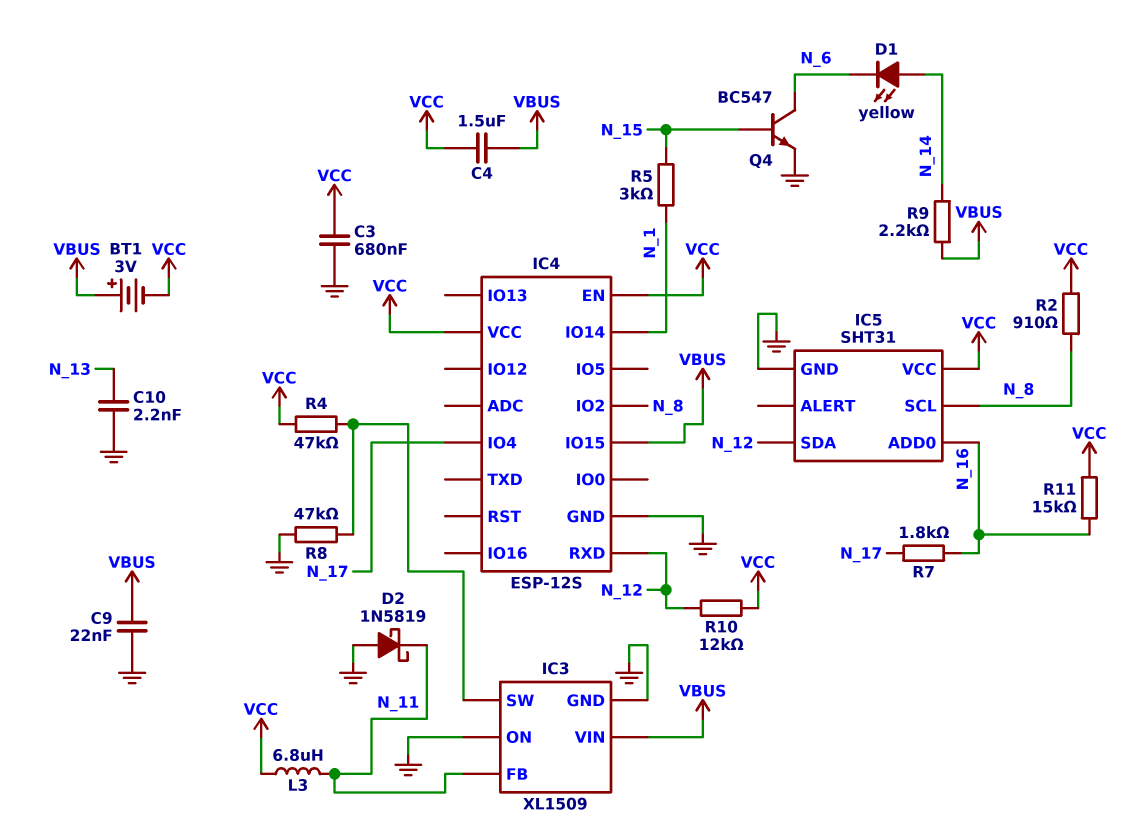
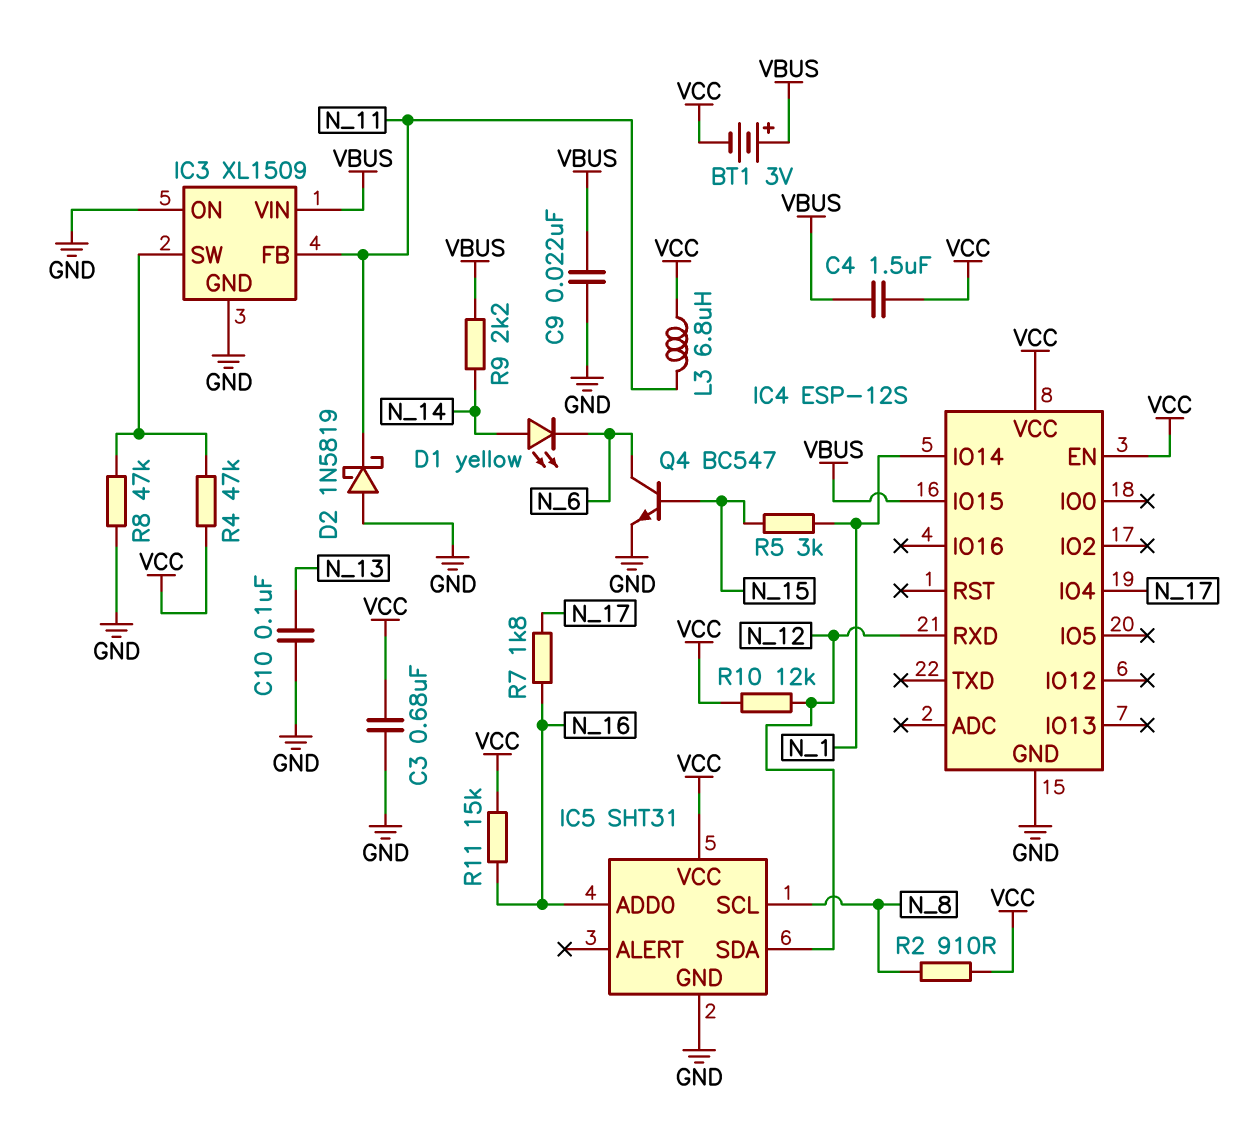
C10: 2.2nF (GND, N_13) -> 100nF (GND, N_13)
IC4 pin IO2: N_8 -> none

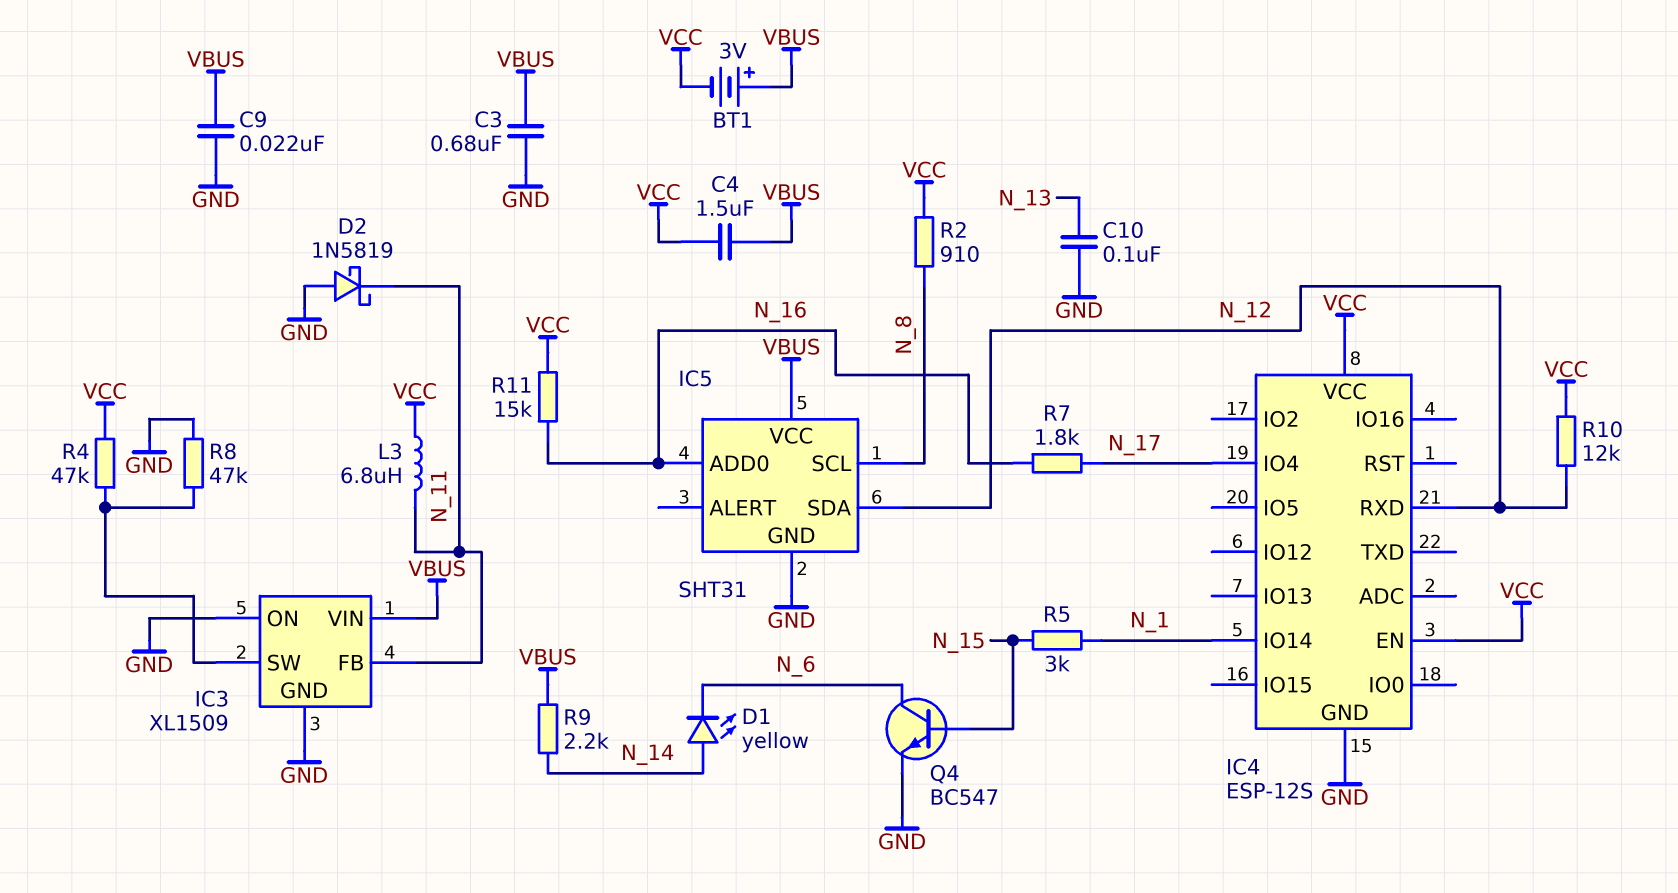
C3: 680nF (GND, VCC) -> 680nF (GND, VBUS)
IC4 pin IO15: VBUS -> none
IC5 pin VCC: VCC -> VBUS

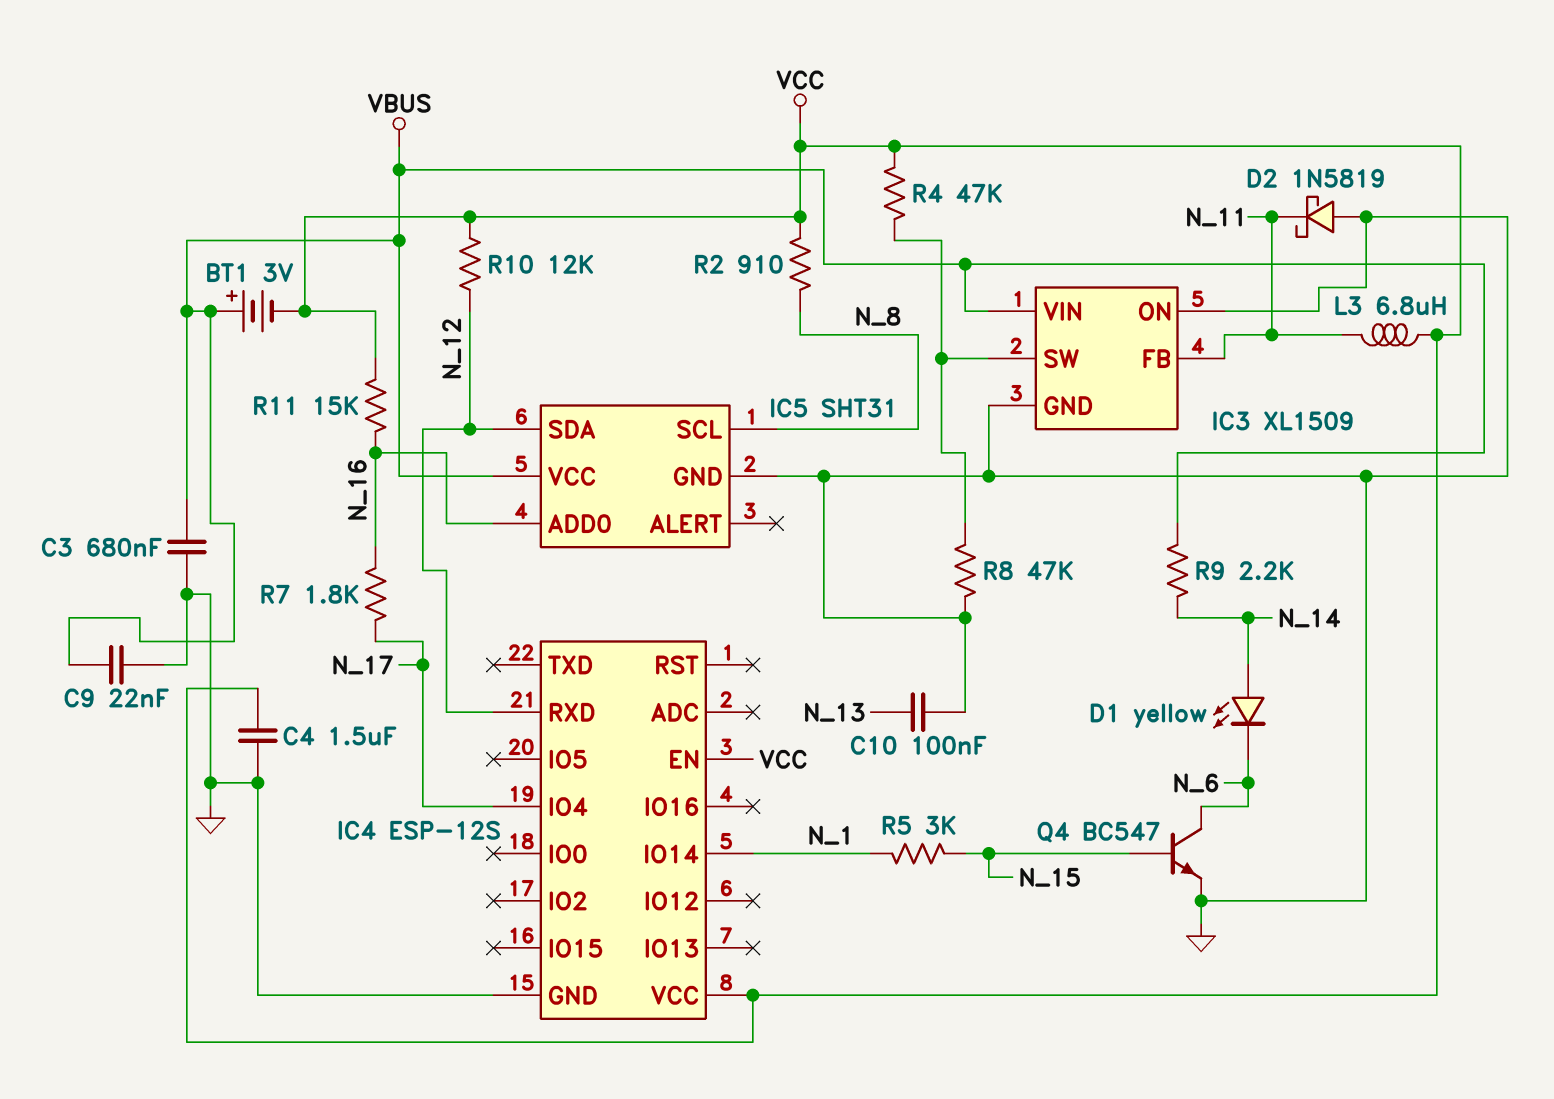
C4: 1.5uF (VBUS, VCC) -> 1.5uF (GND, VCC)

